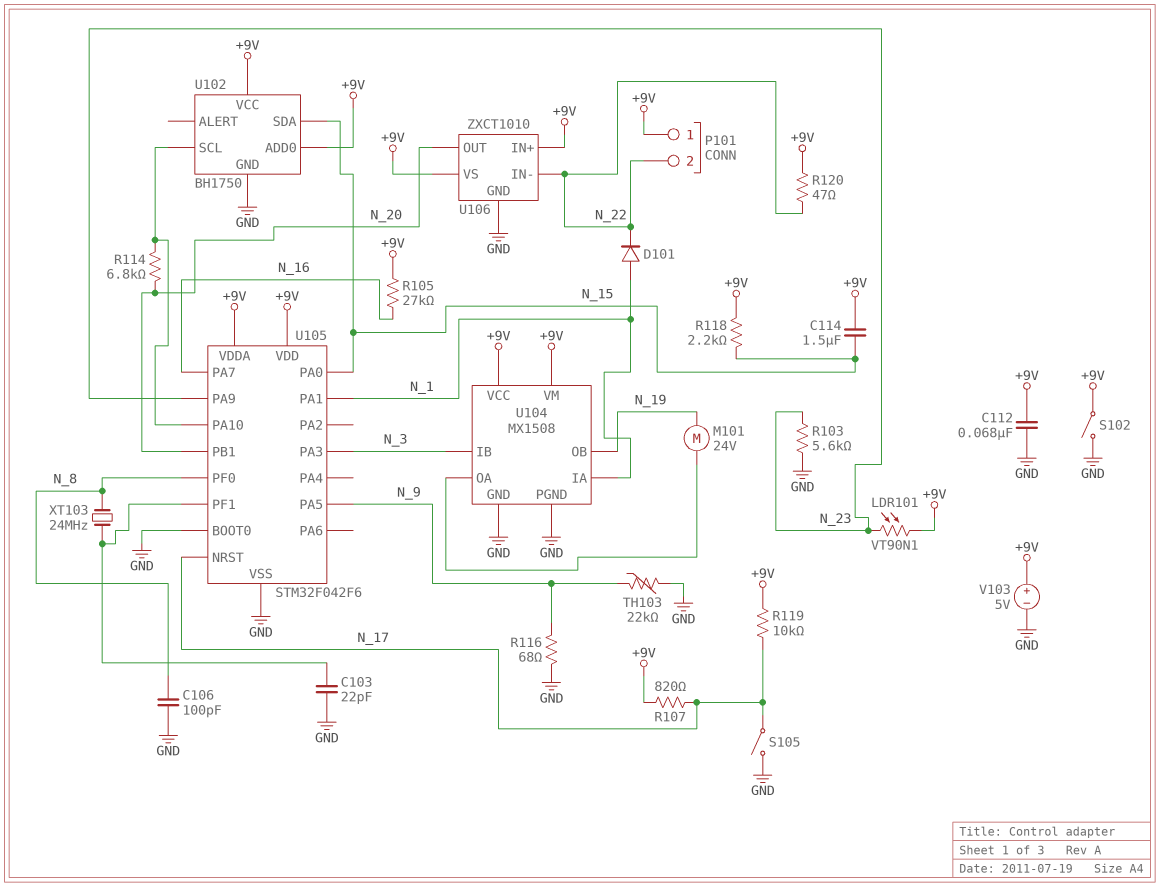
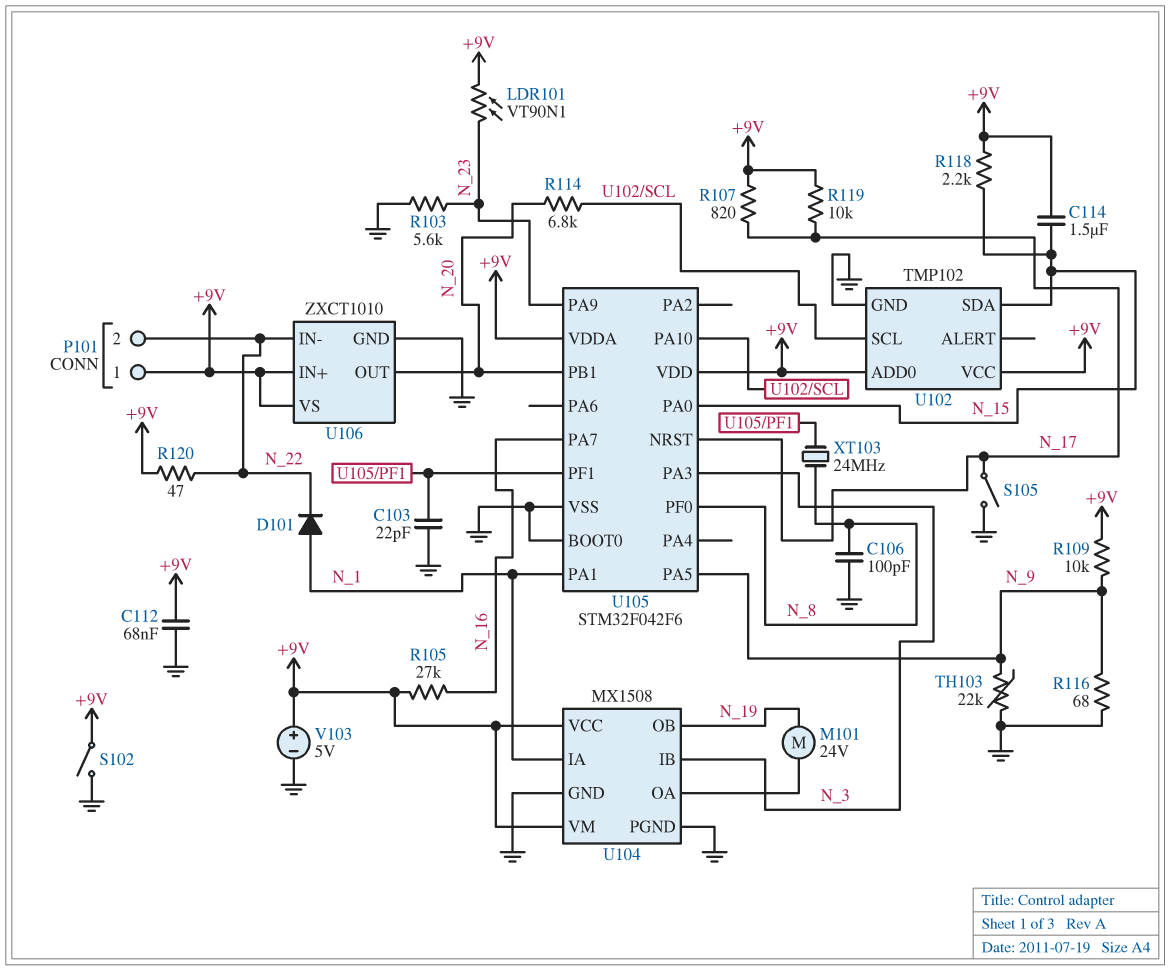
R109: none -> 10k (+9V, N_9)
U102: BH1750 -> TMP102

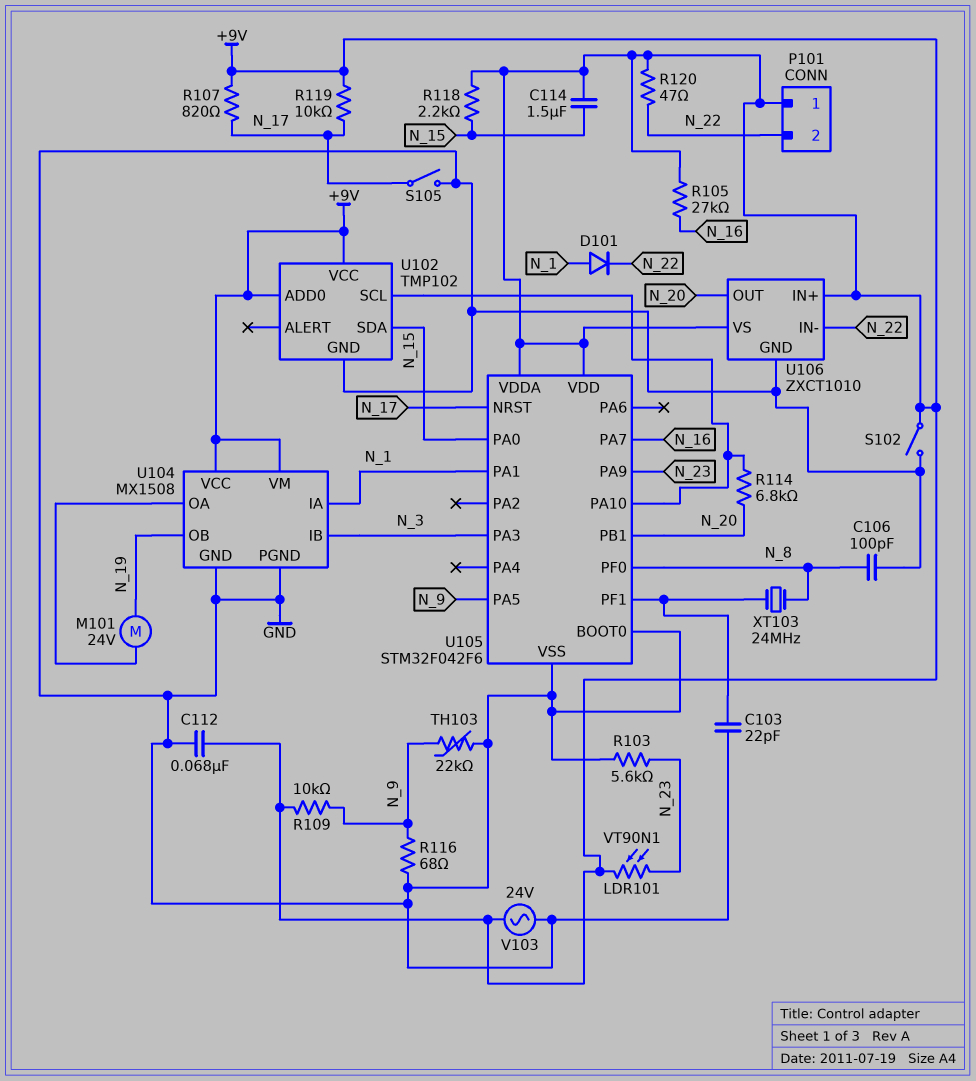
V103: 5V (plus +9V, minus GND) -> AC 24V (+9V, GND)

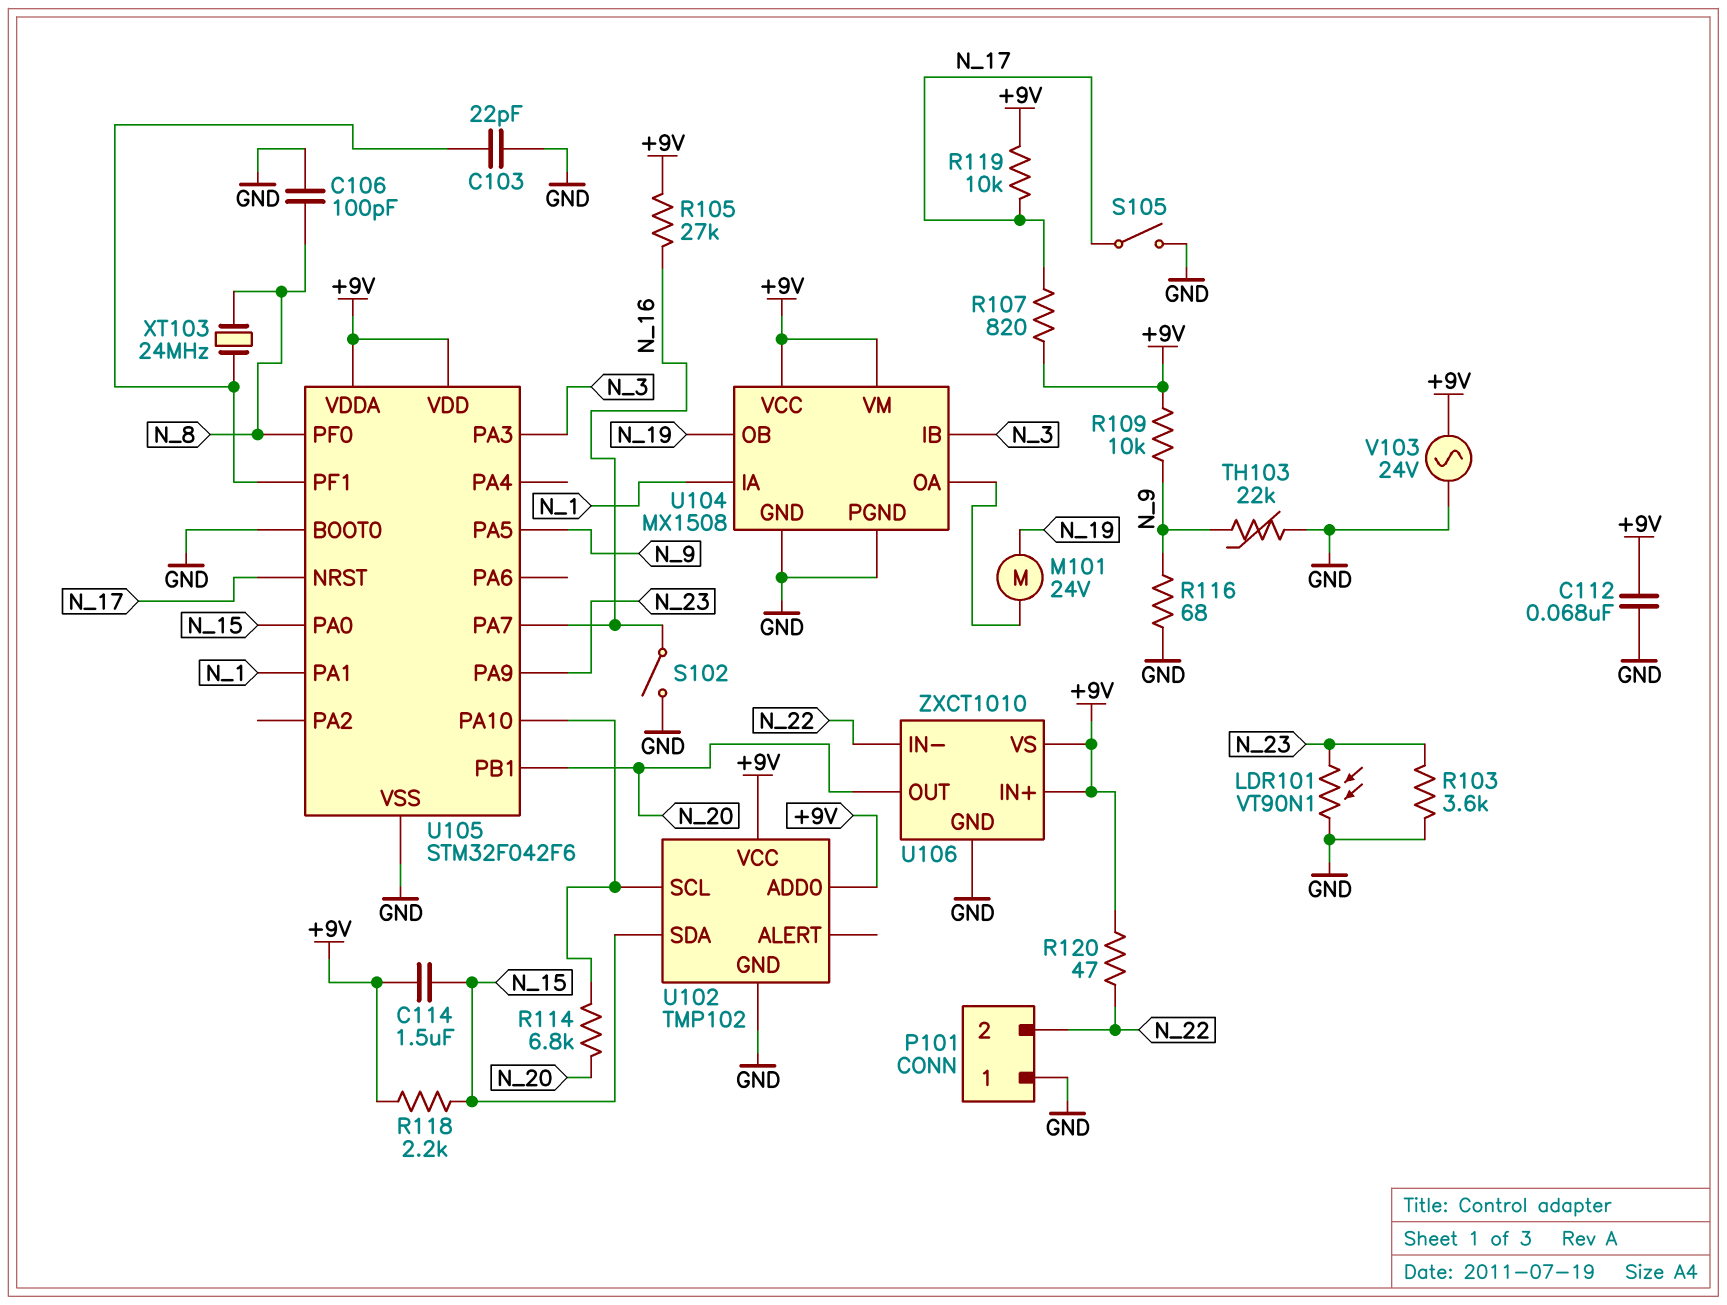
D101: diode (A N_1, K N_22) -> none
LDR101: VT90N1 (+9V, N_23) -> VT90N1 (GND, N_23)
P101 pin 1: +9V -> GND
R103: 5.6k (GND, N_23) -> 3.6k (GND, N_23)
S102: switch (+9V, GND) -> switch (GND, N_16)

